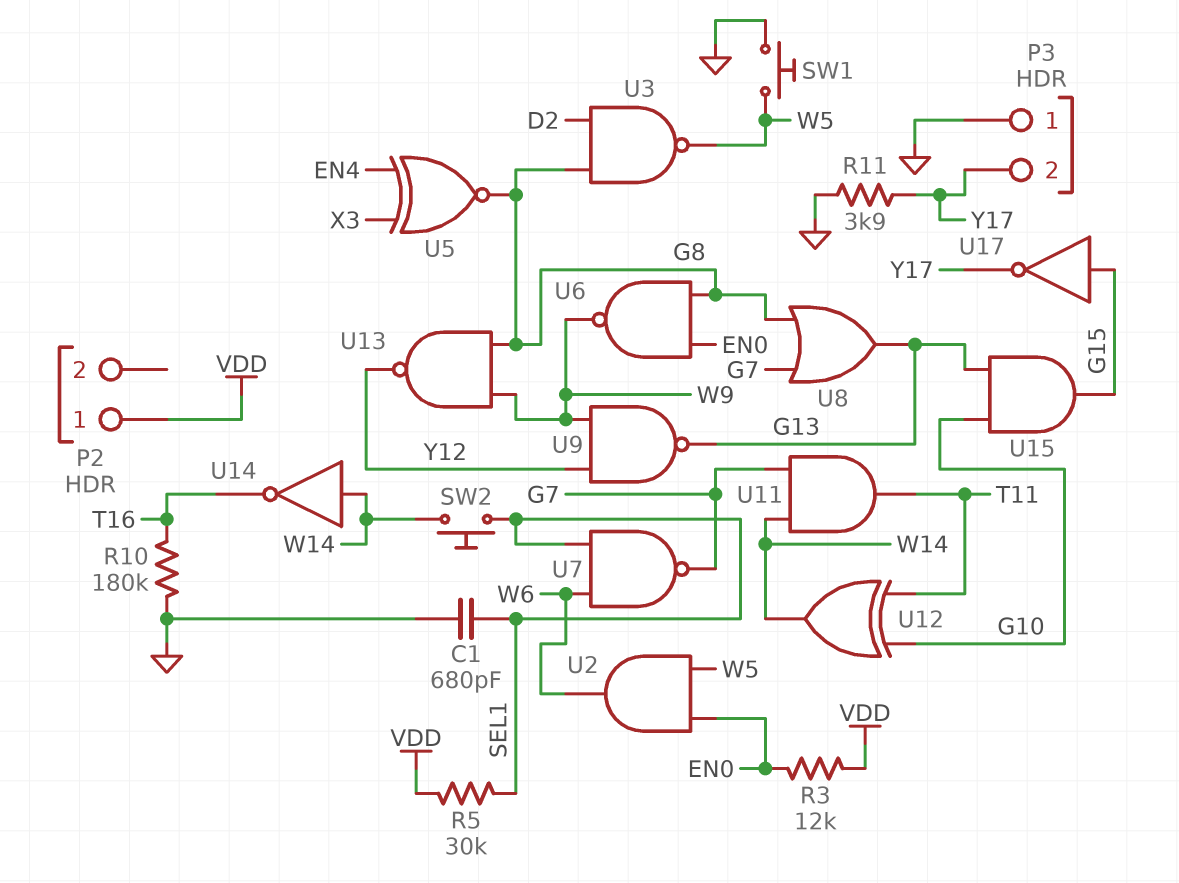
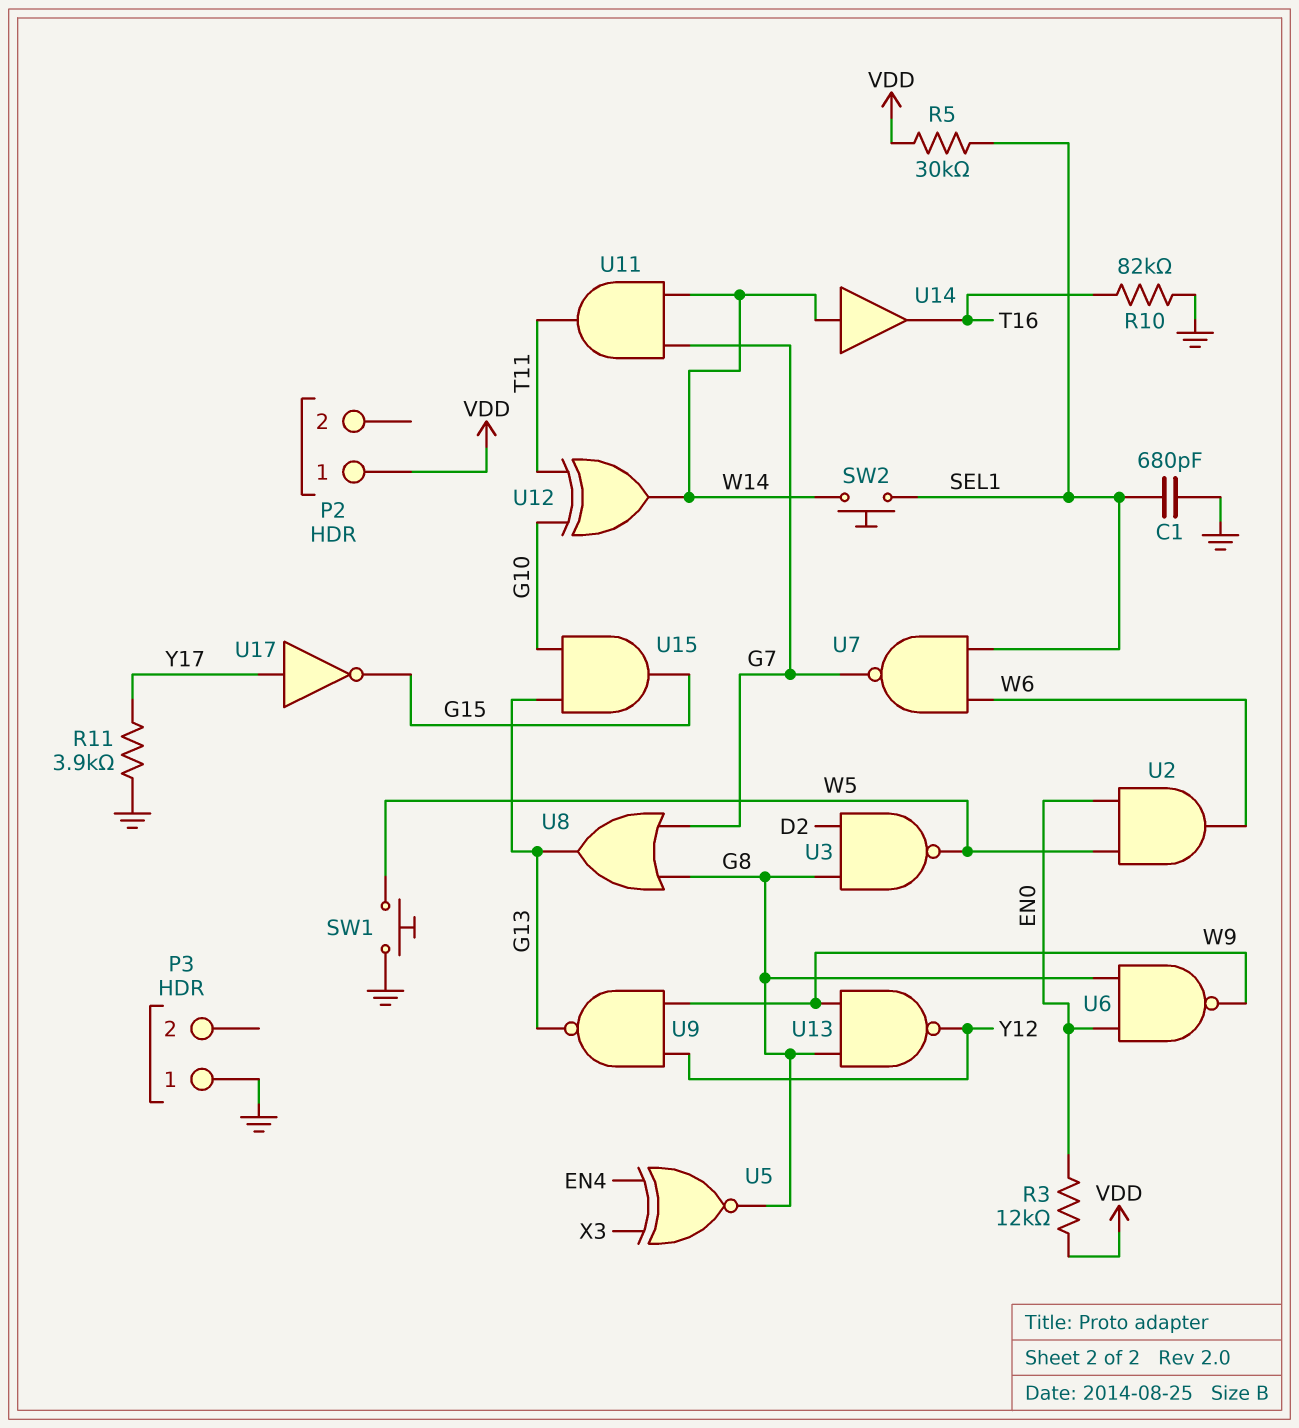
P3 pin 2: Y17 -> none
R10: 180k (GND, T16) -> 82k (GND, T16)
U14: NOT (in W14, out T16) -> buffer (in W14, out T16)
U17: NOT (in G15, out Y17) -> NOT (in Y17, out G15)

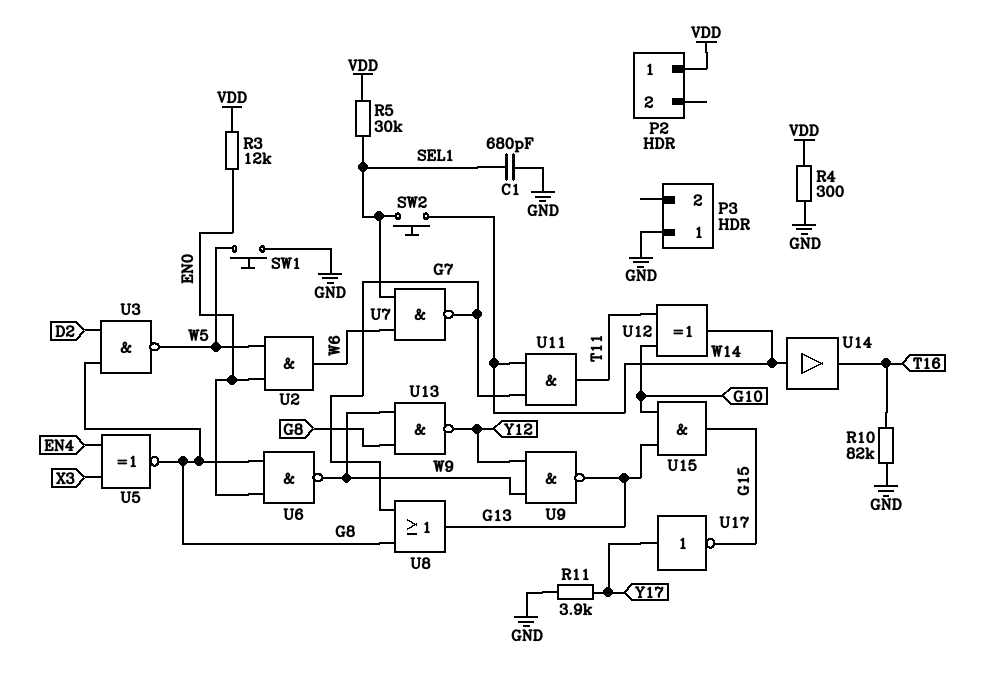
R4: none -> 300 (GND, VDD)

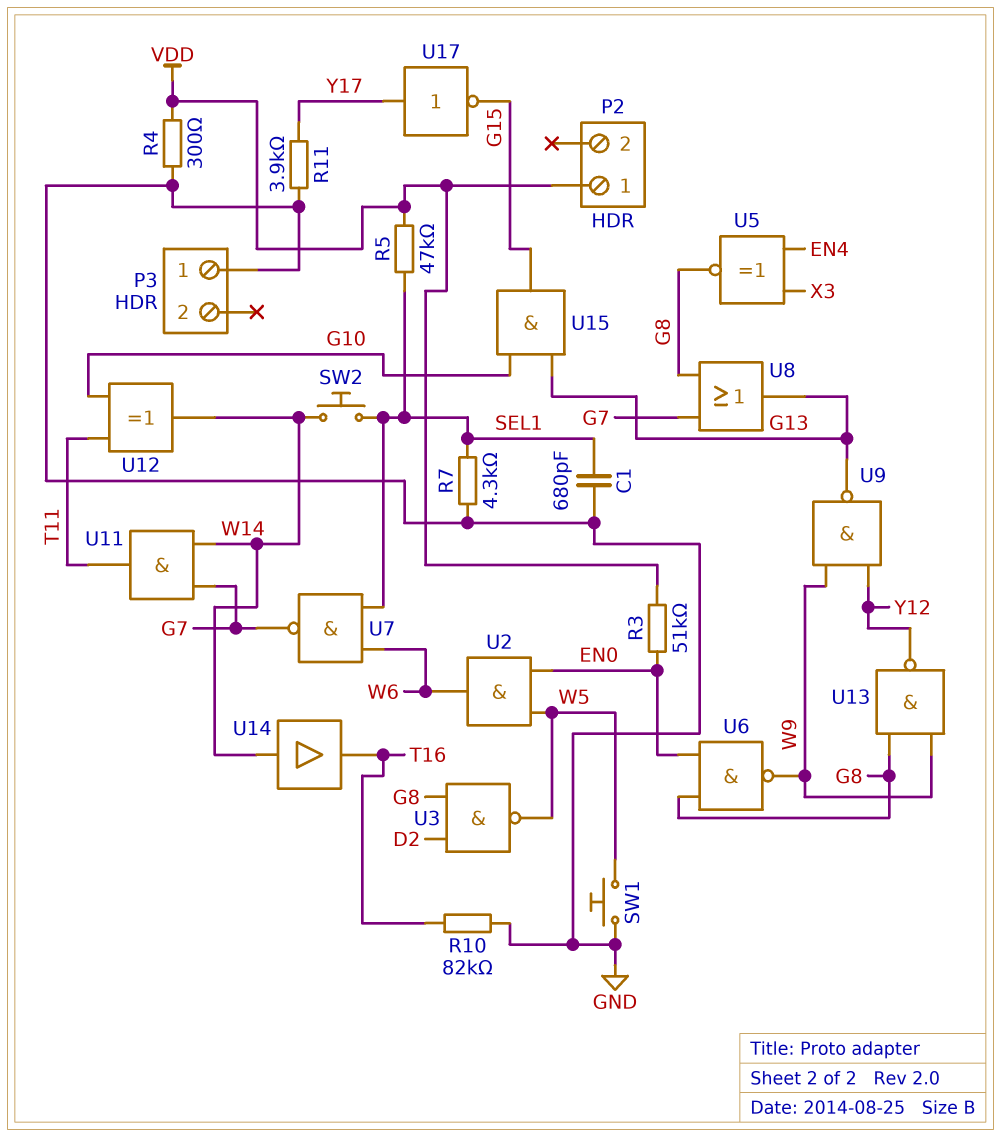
R3: 12k (EN0, VDD) -> 51k (EN0, VDD)
R5: 30k (SEL1, VDD) -> 47k (SEL1, VDD)
R7: none -> 4.3k (GND, SEL1)

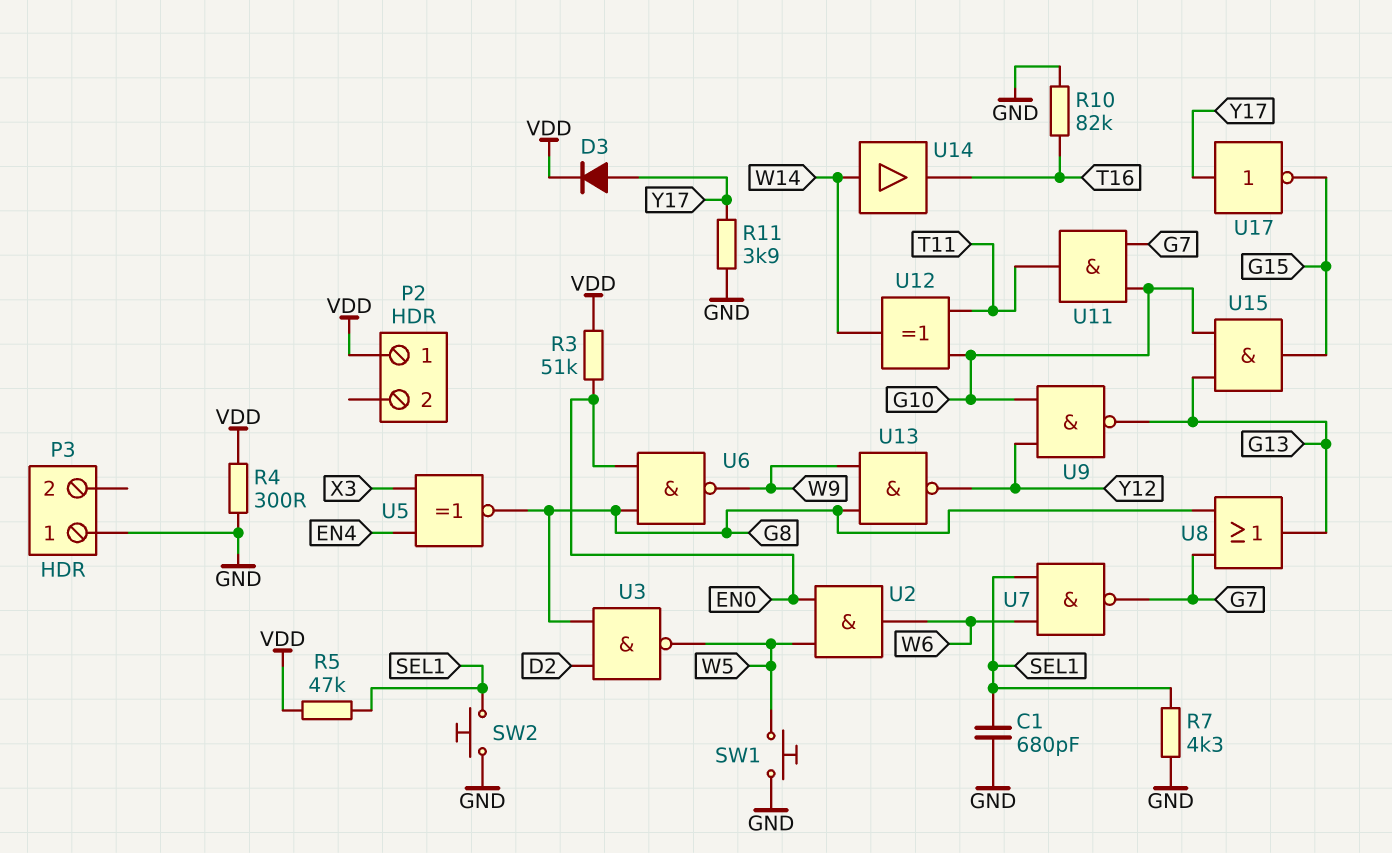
D3: none -> diode (A Y17, K VDD)
SW2: button (SEL1, W14) -> button (GND, SEL1)
U9: NAND (in W9, in Y12, out G13) -> NAND (in G10, in Y12, out G13)
U11: AND (in G7, in W14, out T11) -> AND (in G7, in G10, out T11)

